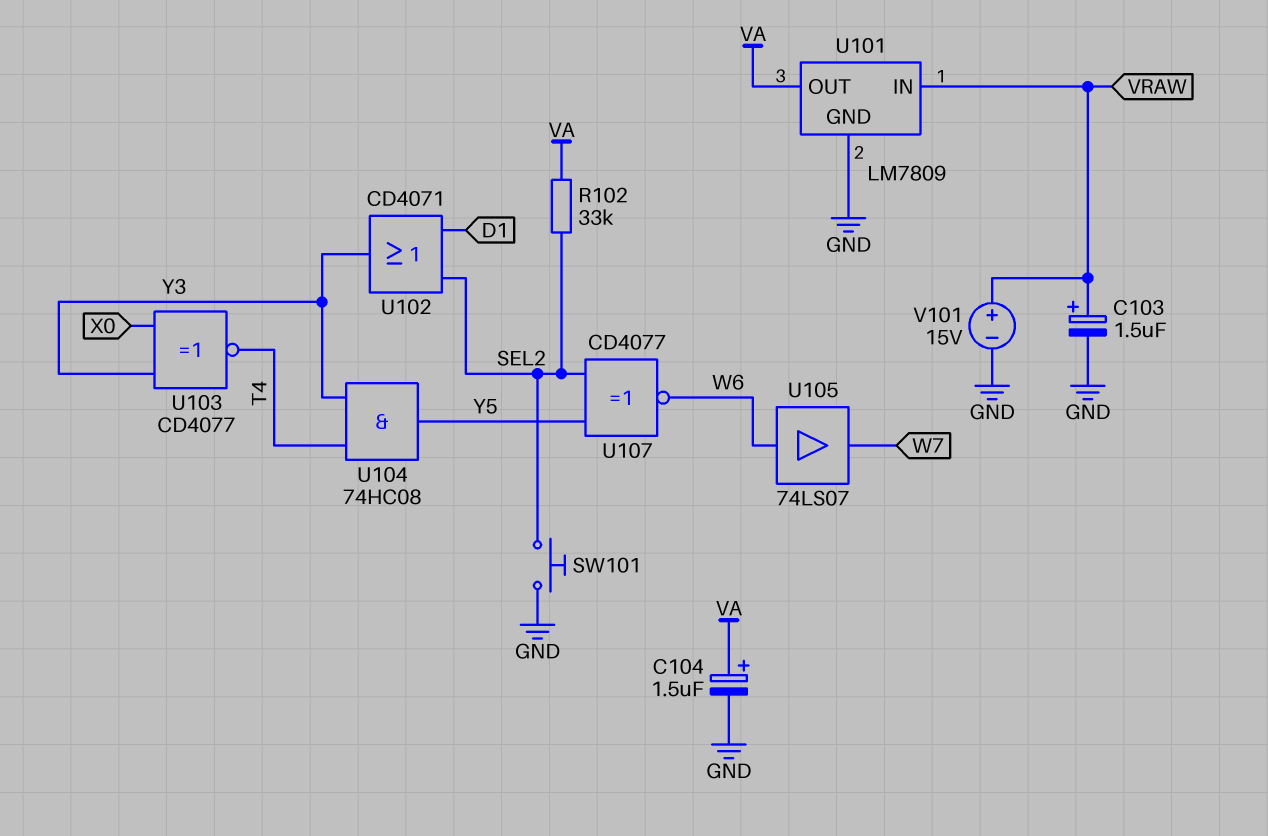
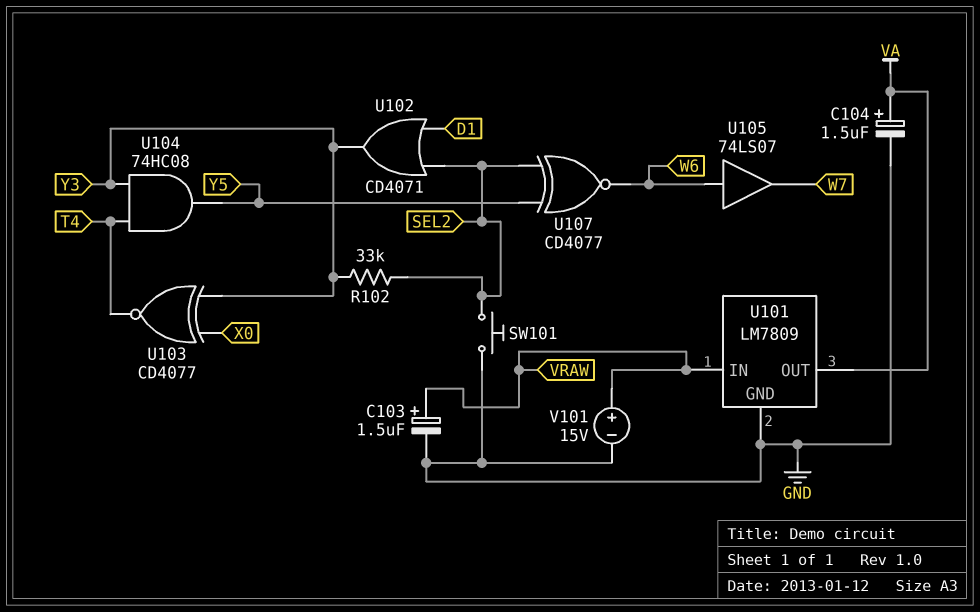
R102: 33k (SEL2, VA) -> 33k (SEL2, Y3)

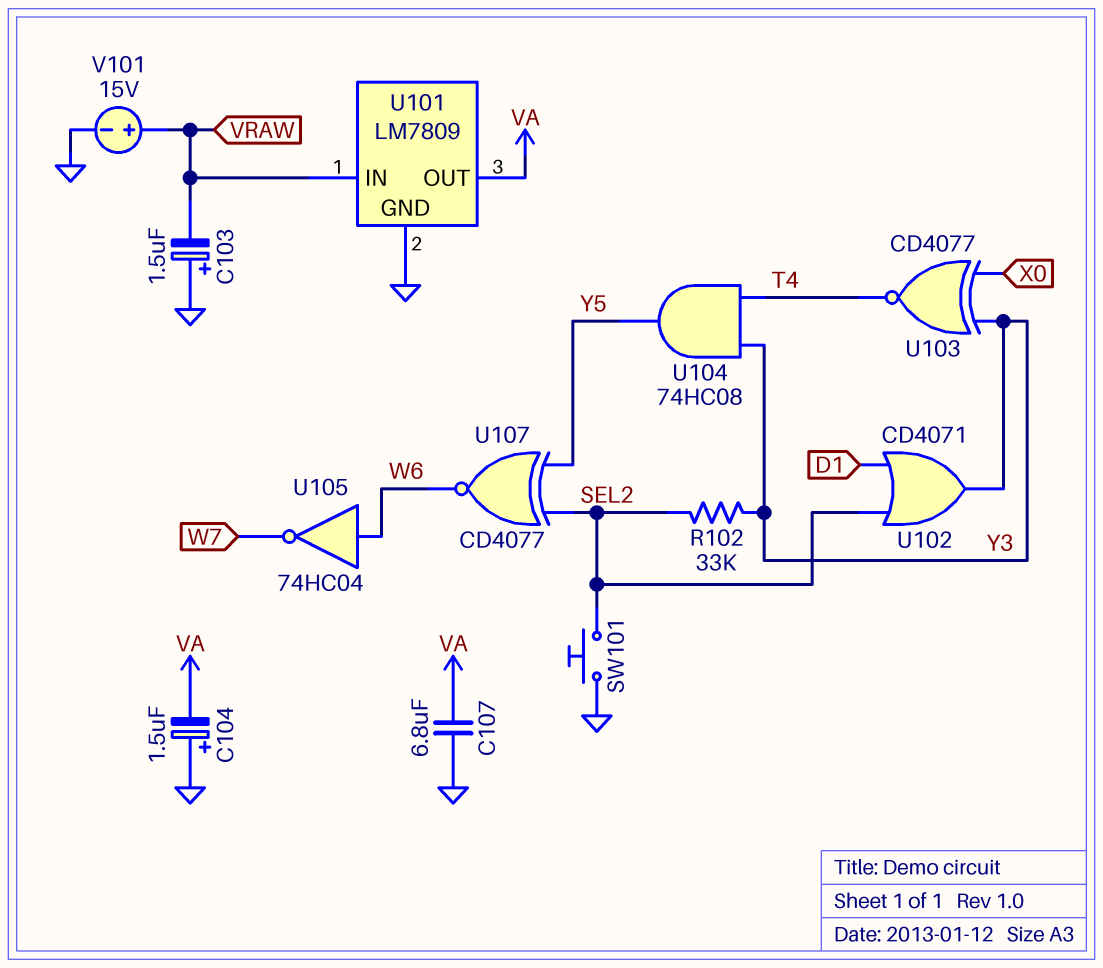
C103: 1.5uF (plus VRAW, minus GND) -> 1.5uF (plus GND, minus VRAW)
C104: 1.5uF (plus VA, minus GND) -> 1.5uF (plus GND, minus VA)
C107: none -> 6.8uF (GND, VA)
U105: buffer 74LS07 (in W6, out W7) -> NOT 74HC04 (in W6, out W7)

